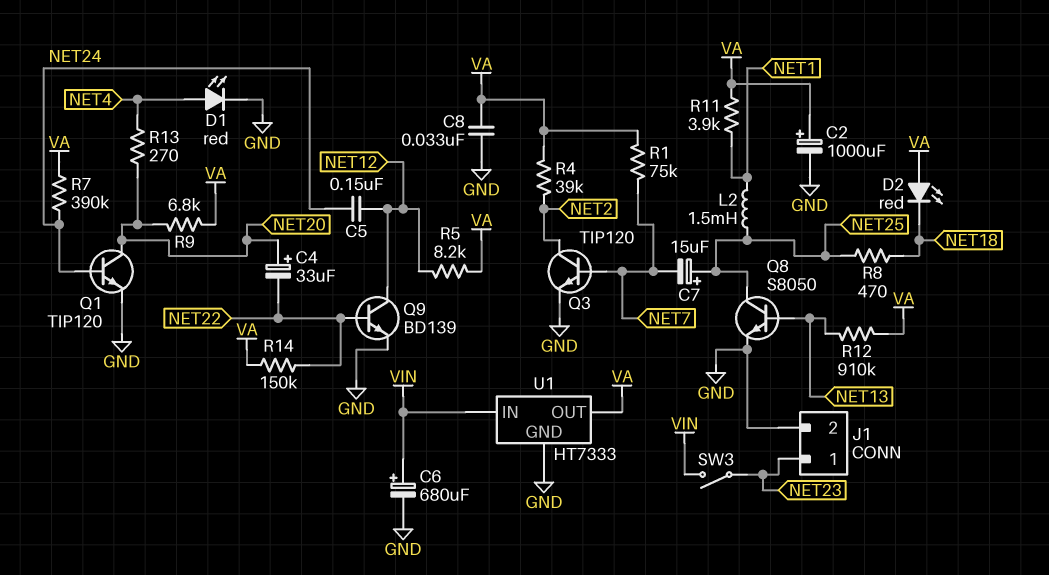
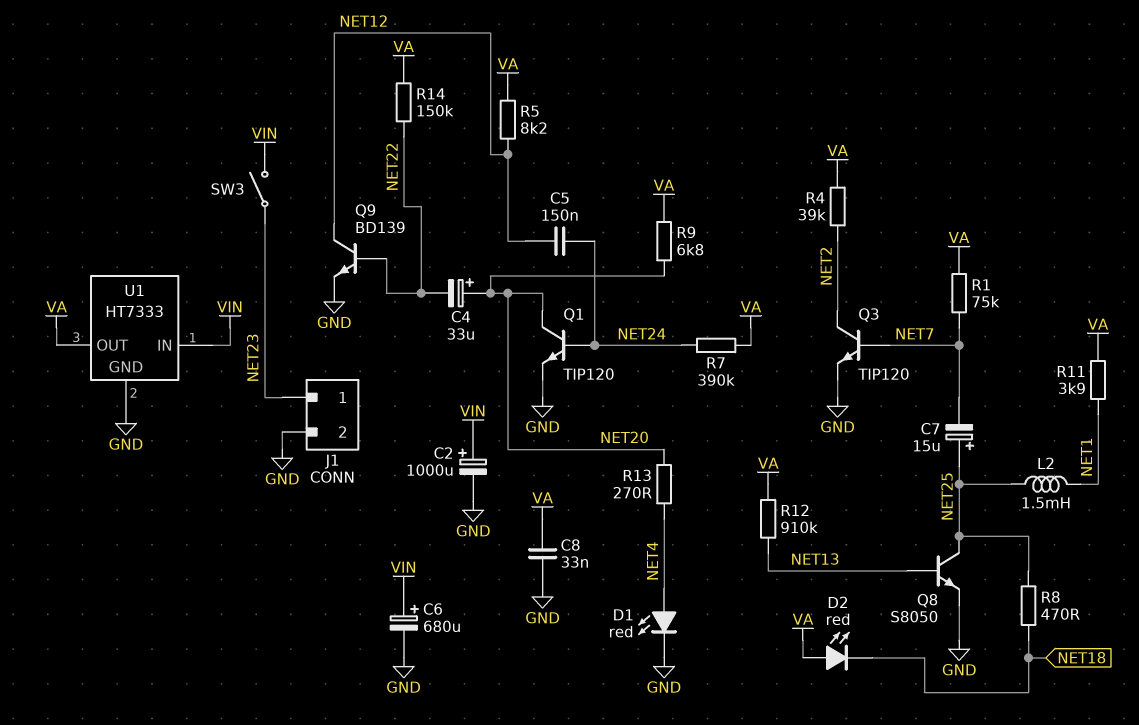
C2: 1000uF (plus VA, minus GND) -> 1000uF (plus VIN, minus GND)

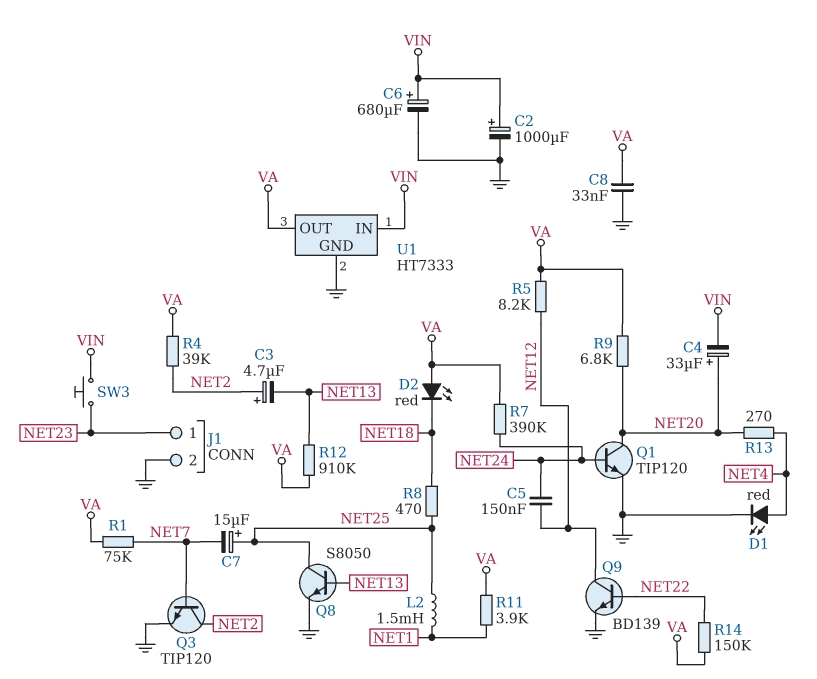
C3: none -> 4.7uF (plus NET2, minus NET13)
C4: 33uF (plus NET20, minus NET22) -> 33uF (plus NET20, minus VIN)
SW3: switch (NET23, VIN) -> button (NET23, VIN)

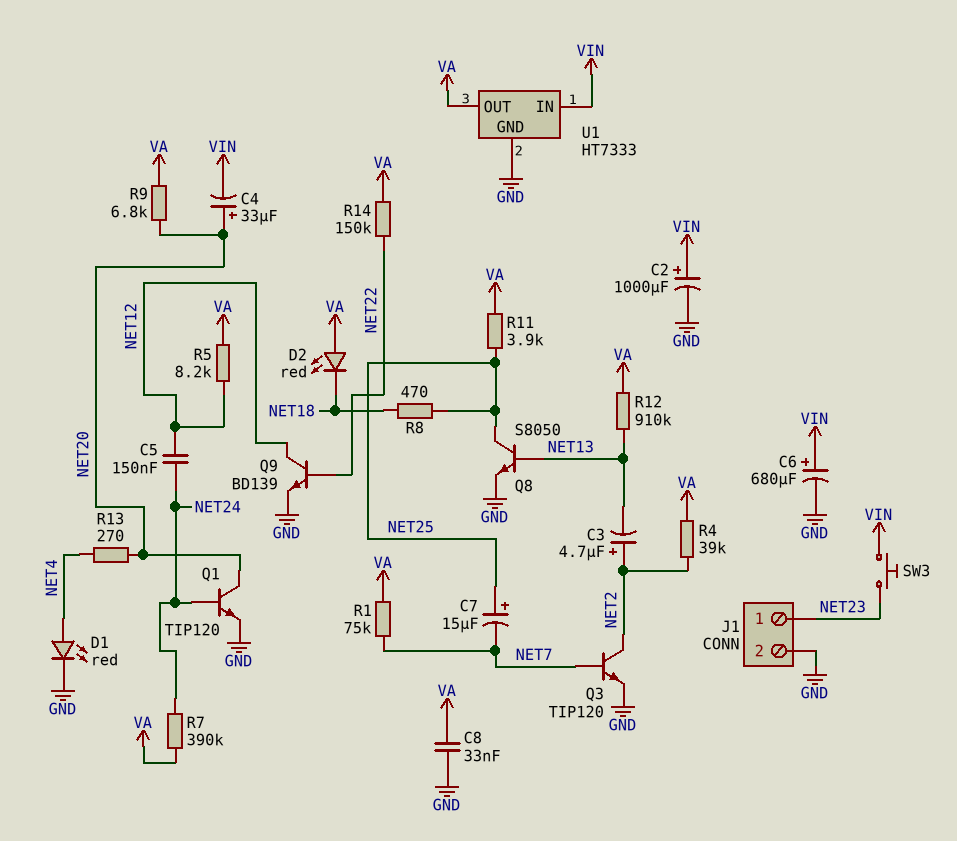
L2: 1.5mH (NET1, NET25) -> none
R11: 3.9k (NET1, VA) -> 3.9k (NET25, VA)

